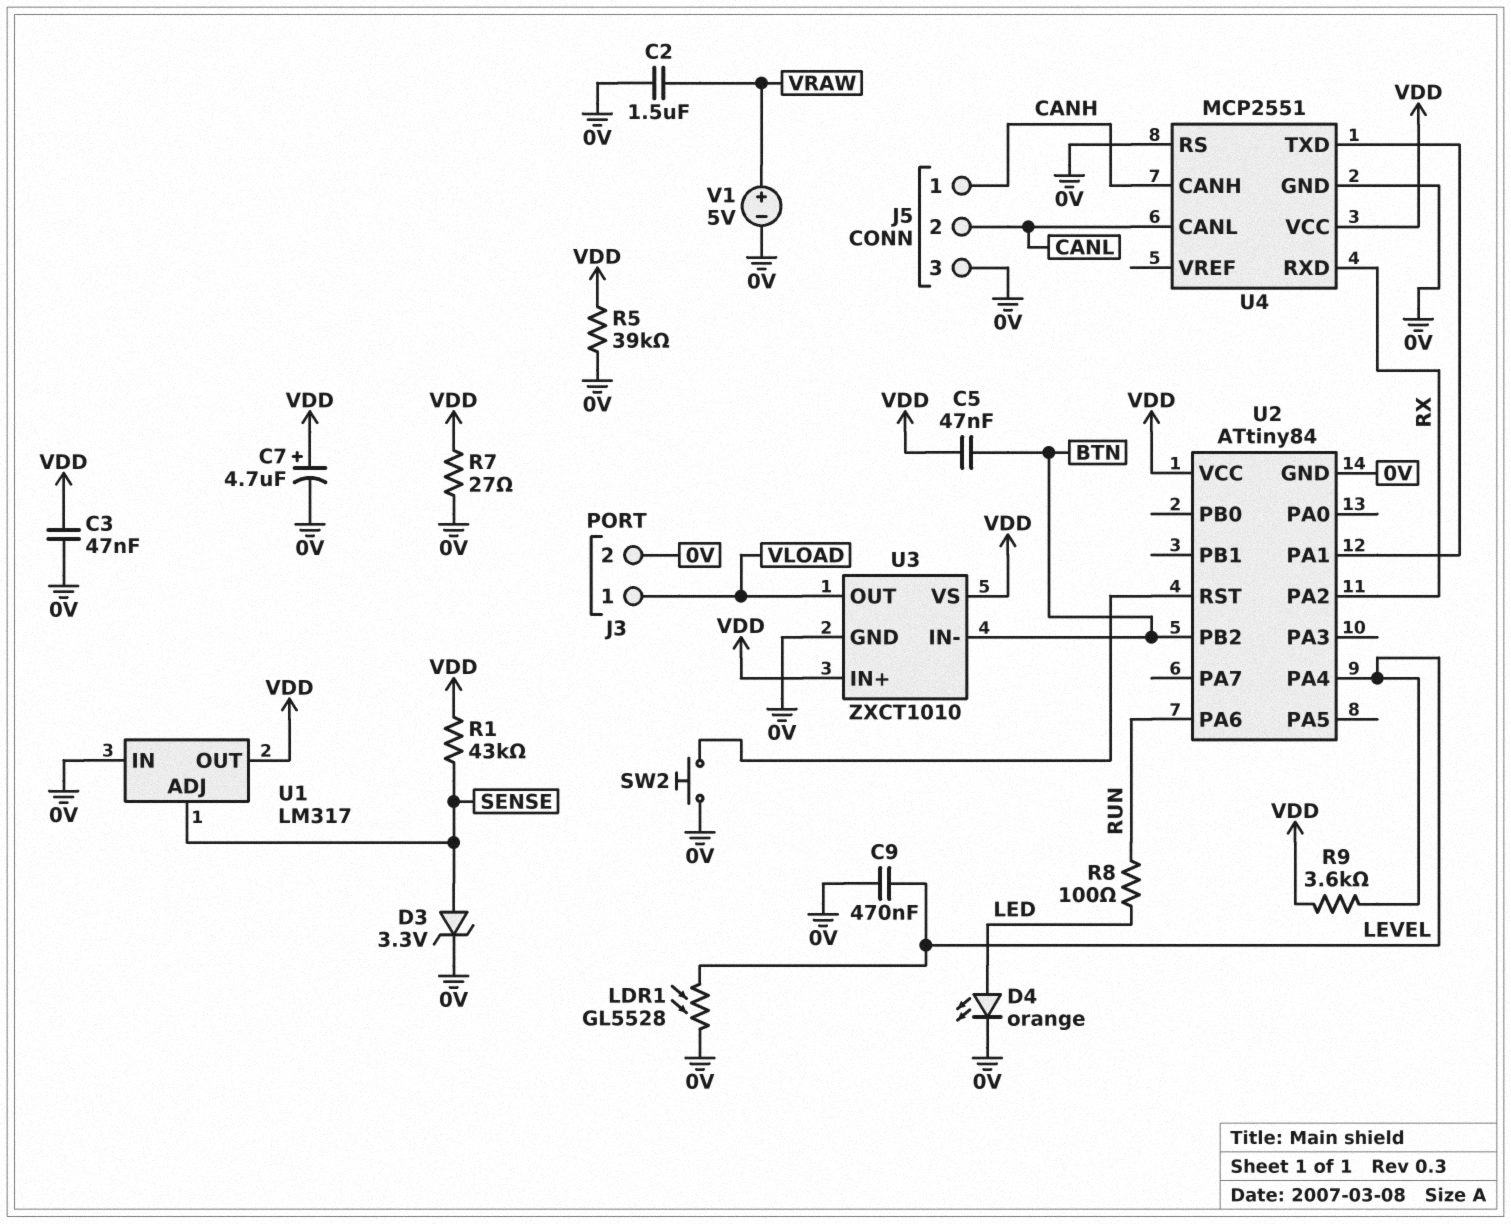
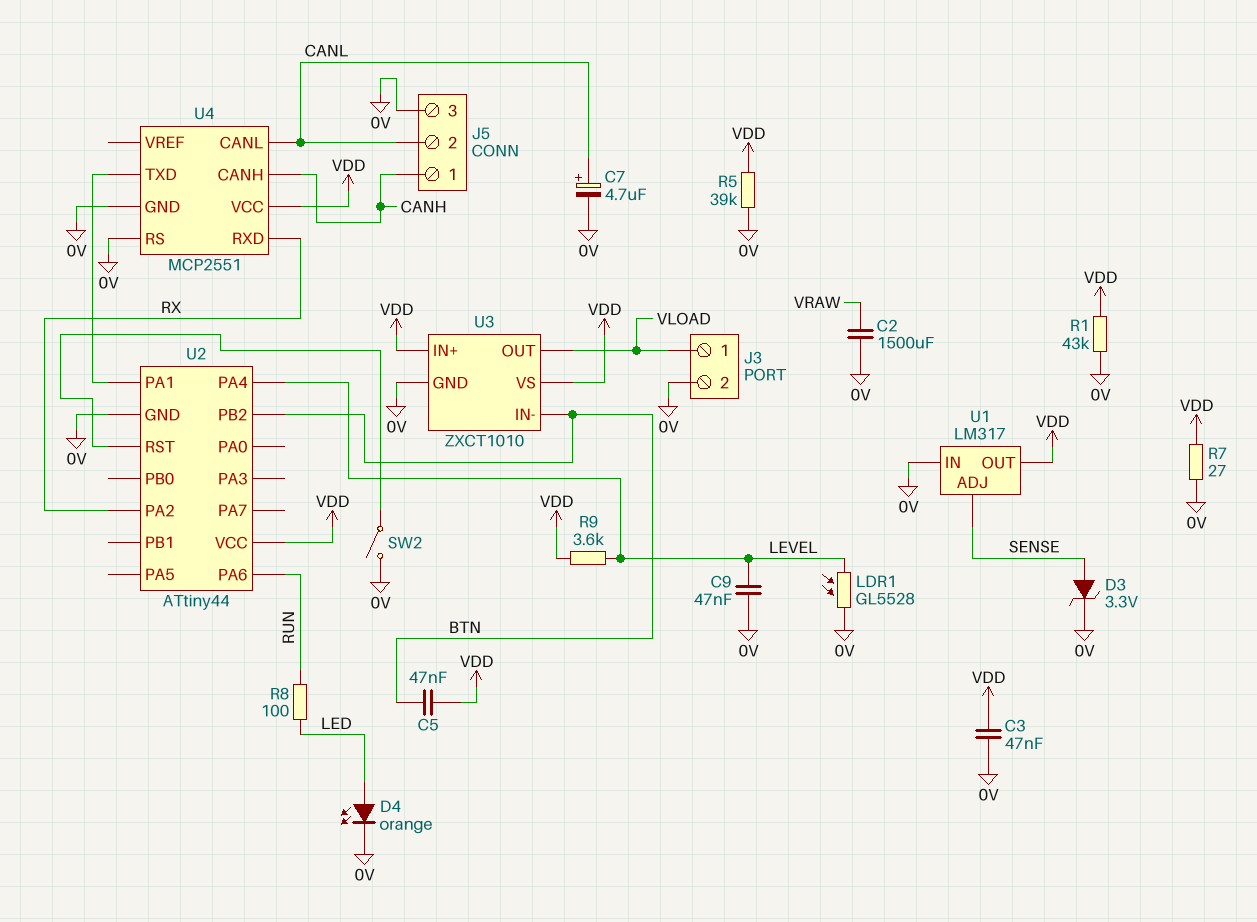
C2: 1.5uF (0V, VRAW) -> 1500uF (0V, VRAW)
C7: 4.7uF (plus VDD, minus 0V) -> 4.7uF (plus CANL, minus 0V)
C9: 470nF (0V, LEVEL) -> 47nF (0V, LEVEL)
R1: 43k (SENSE, VDD) -> 43k (0V, VDD)
SW2: button (0V, U2/RST) -> switch (0V, U2/RST)
U2: ATtiny84 -> ATtiny44
V1: 5V (plus VRAW, minus 0V) -> none

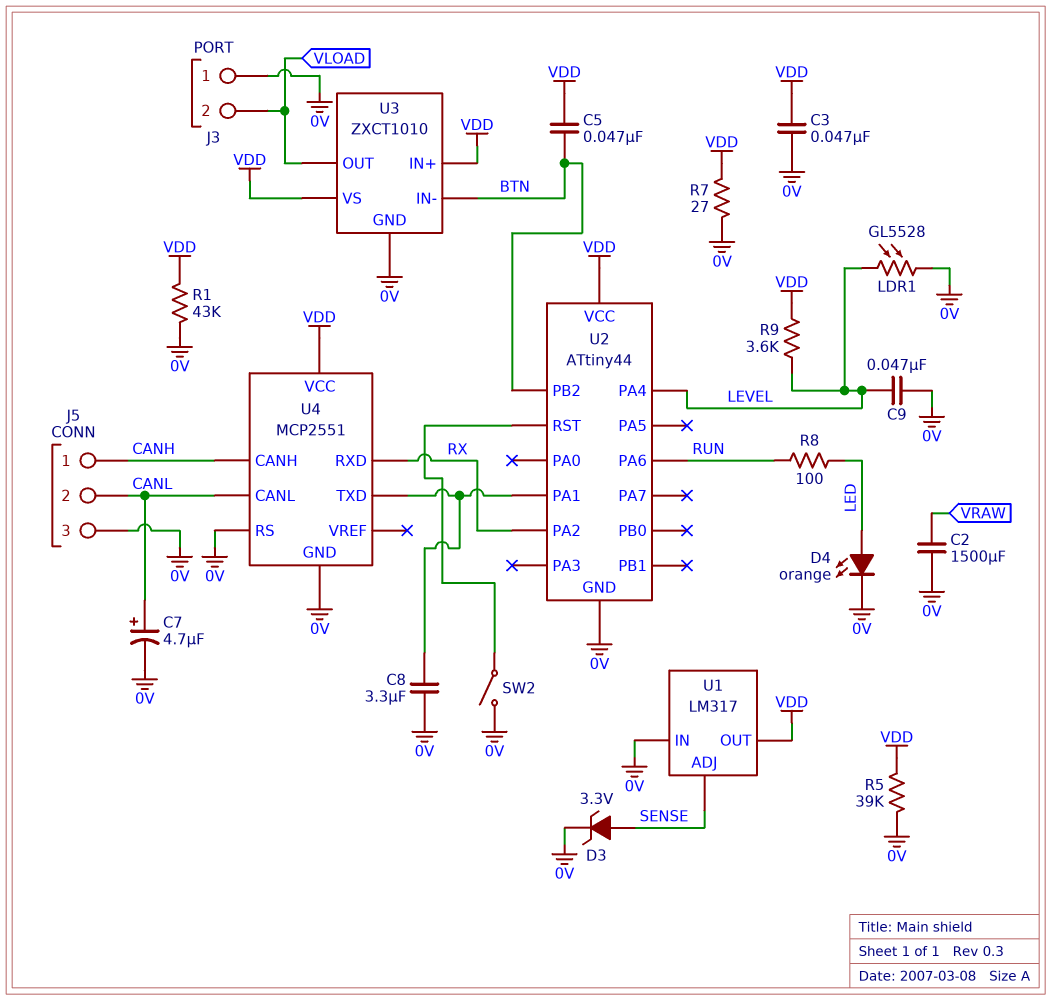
C8: none -> 3.3uF (0V, U2/PA1)
J3 pin 1: VLOAD -> 0V
J3 pin 2: 0V -> VLOAD

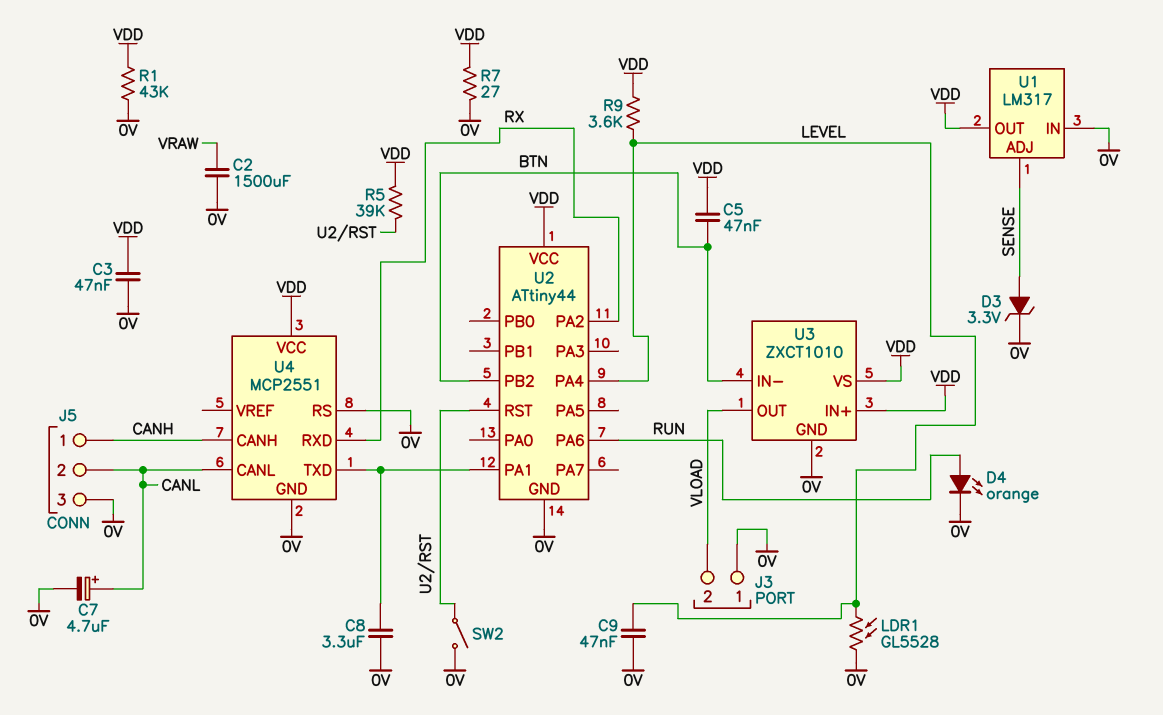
D4: LED orange (A LED, K 0V) -> LED orange (A RUN, K 0V)
R5: 39k (0V, VDD) -> 39k (U2/RST, VDD)
R8: 100 (LED, RUN) -> none

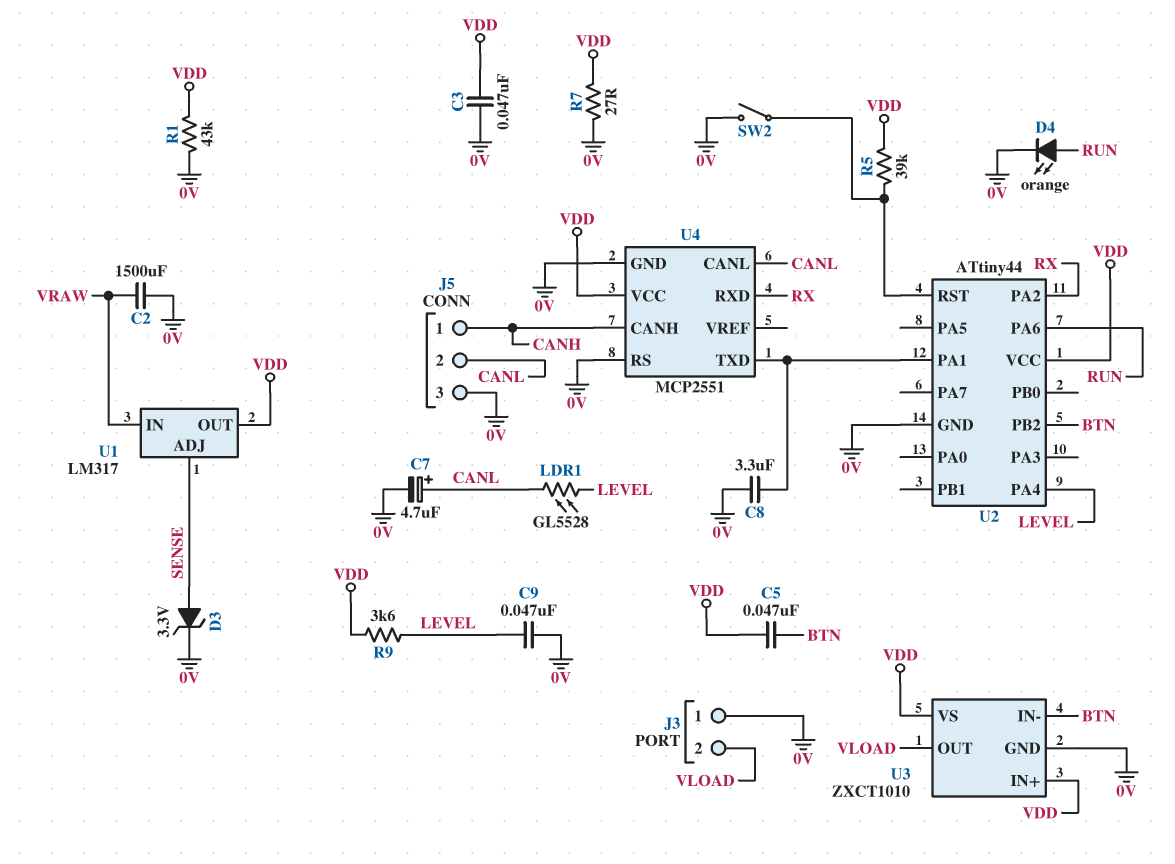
LDR1: GL5528 (0V, LEVEL) -> GL5528 (CANL, LEVEL)
U1 pin IN: 0V -> VRAW

